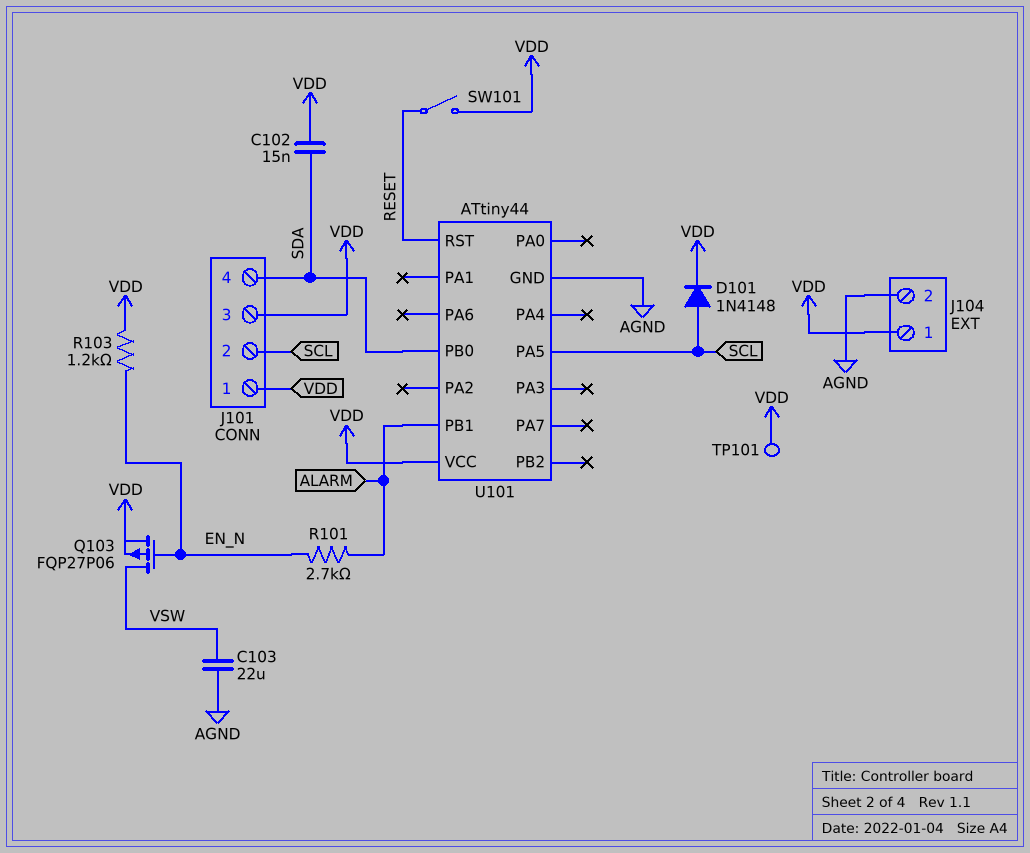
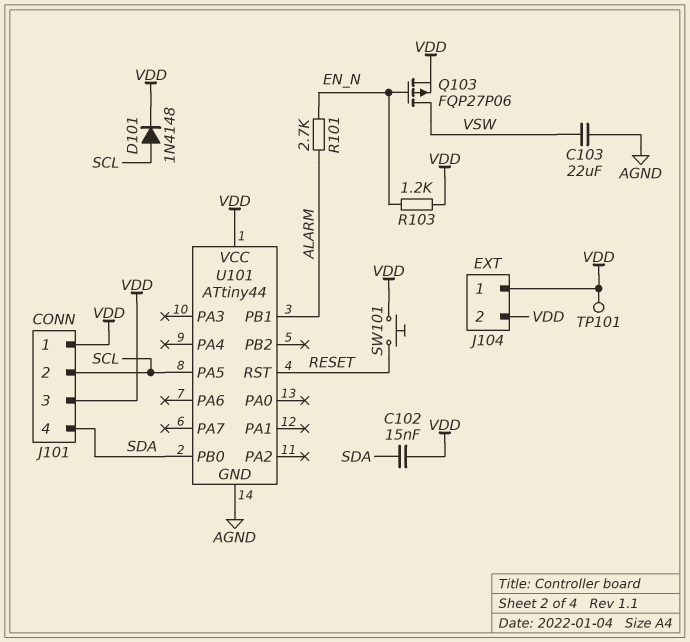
J104 pin 2: AGND -> VDD
SW101: switch (RESET, VDD) -> button (RESET, VDD)

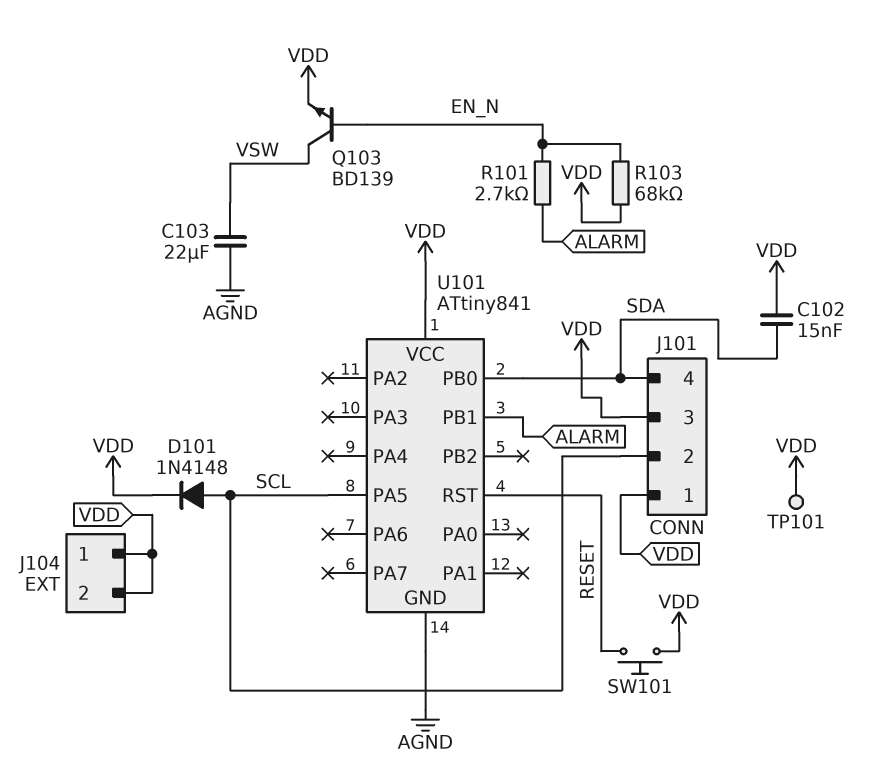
Q103: PMOS FQP27P06 (G EN_N, D VSW, S VDD) -> NPN BD139 (B EN_N, C VSW, E VDD)
R103: 1.2k (EN_N, VDD) -> 68k (EN_N, VDD)
U101: ATtiny44 -> ATtiny841

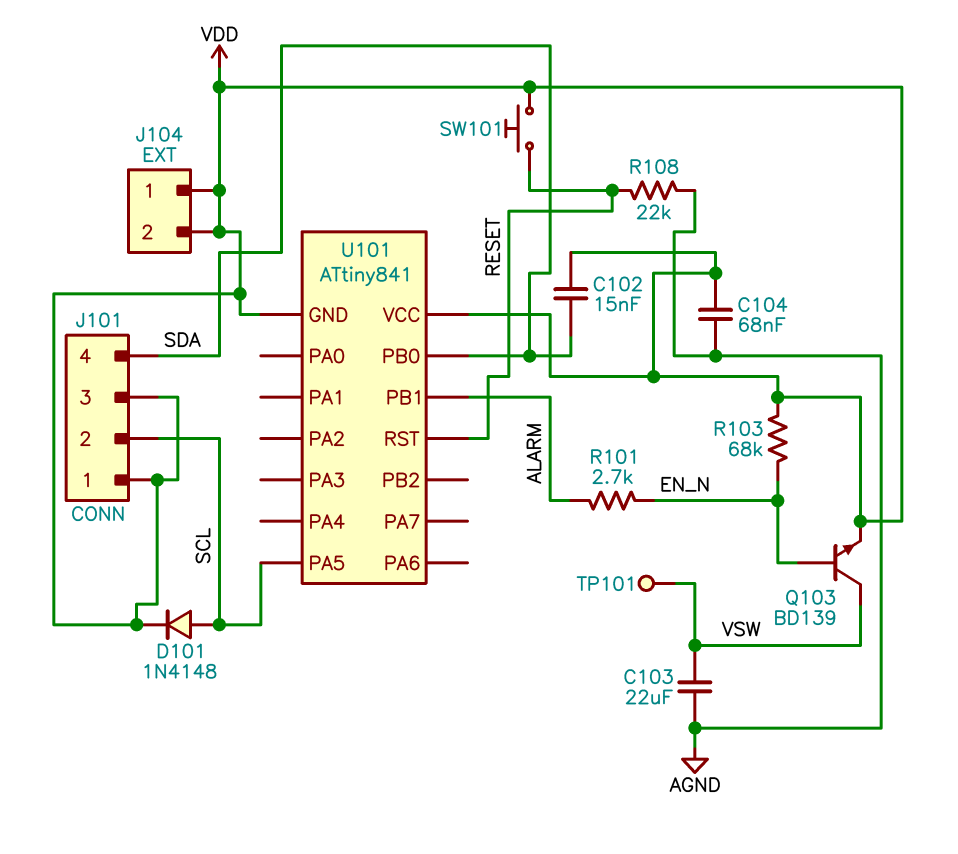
C104: none -> 68nF (AGND, VDD)
R108: none -> 22k (AGND, RESET)
TP101: test point (VDD) -> test point (VSW)
U101 pin GND: AGND -> VDD

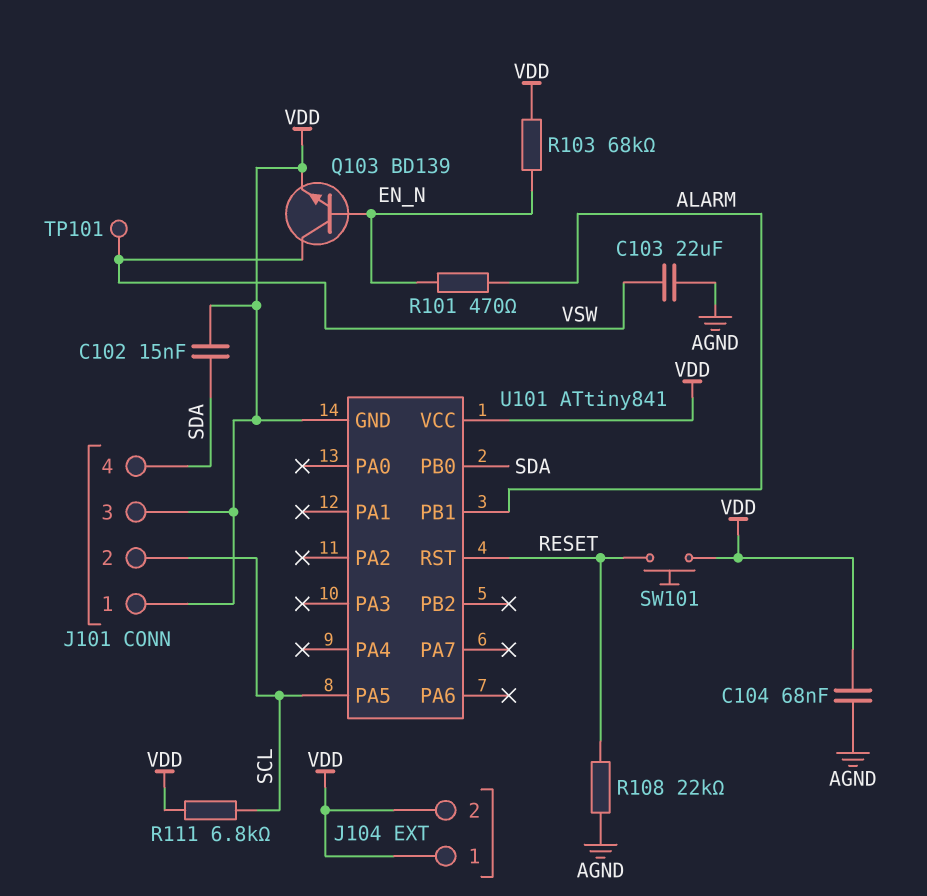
D101: diode 1N4148 (A SCL, K VDD) -> none
R101: 2.7k (ALARM, EN_N) -> 470 (ALARM, EN_N)
R111: none -> 6.8k (SCL, VDD)

